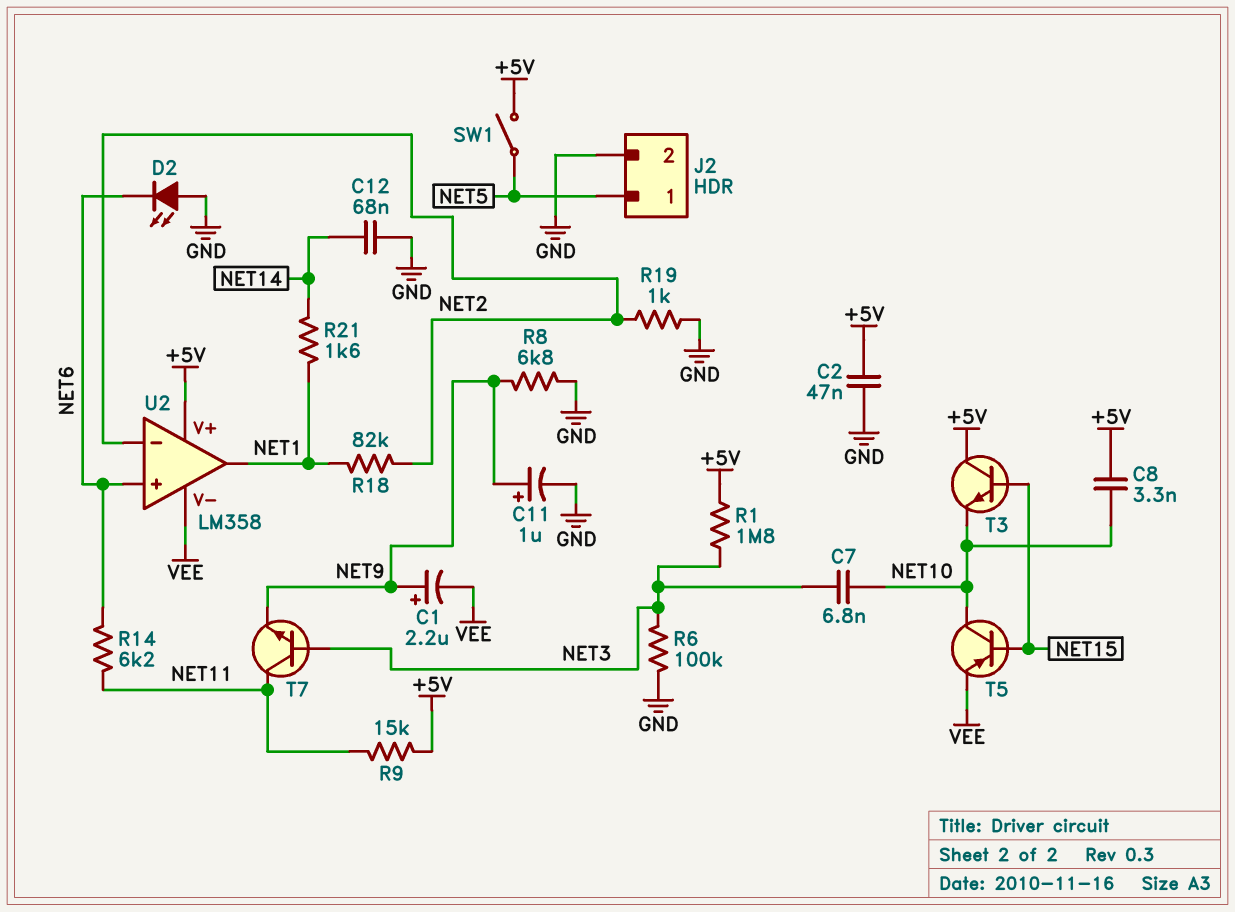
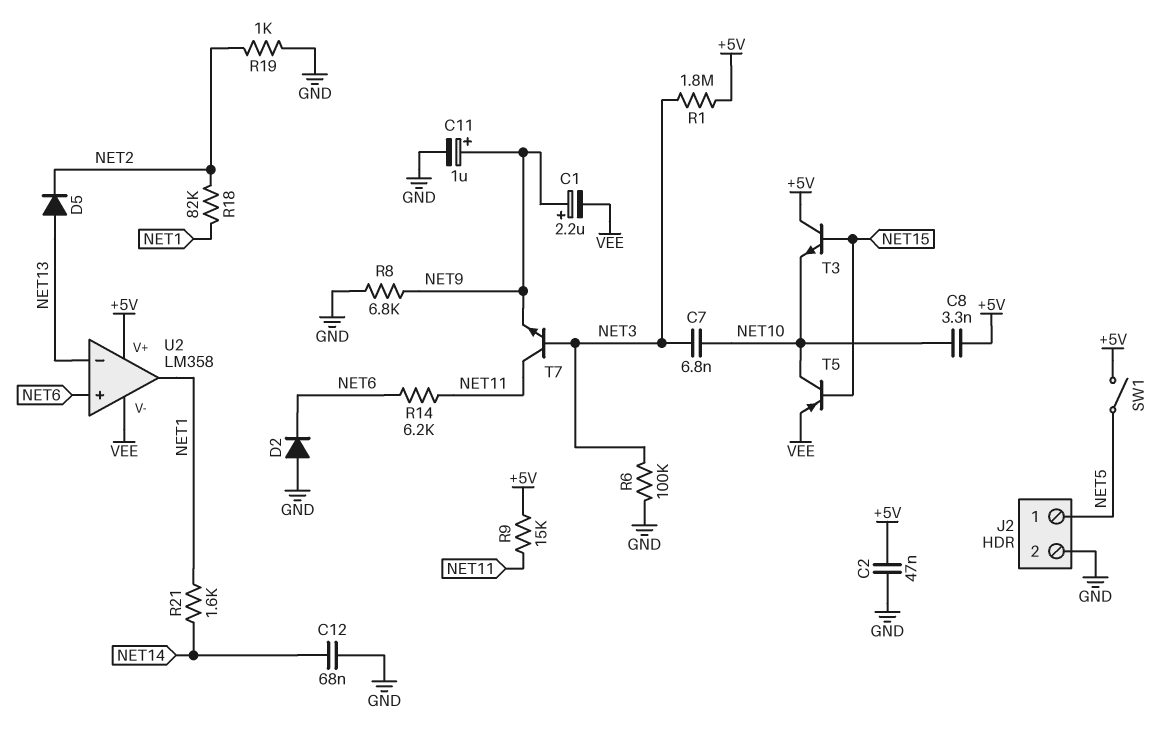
D2: LED (A GND, K NET6) -> diode (A GND, K NET6)
D5: none -> diode (A NET13, K NET2)
U2 pin in-: NET2 -> NET13

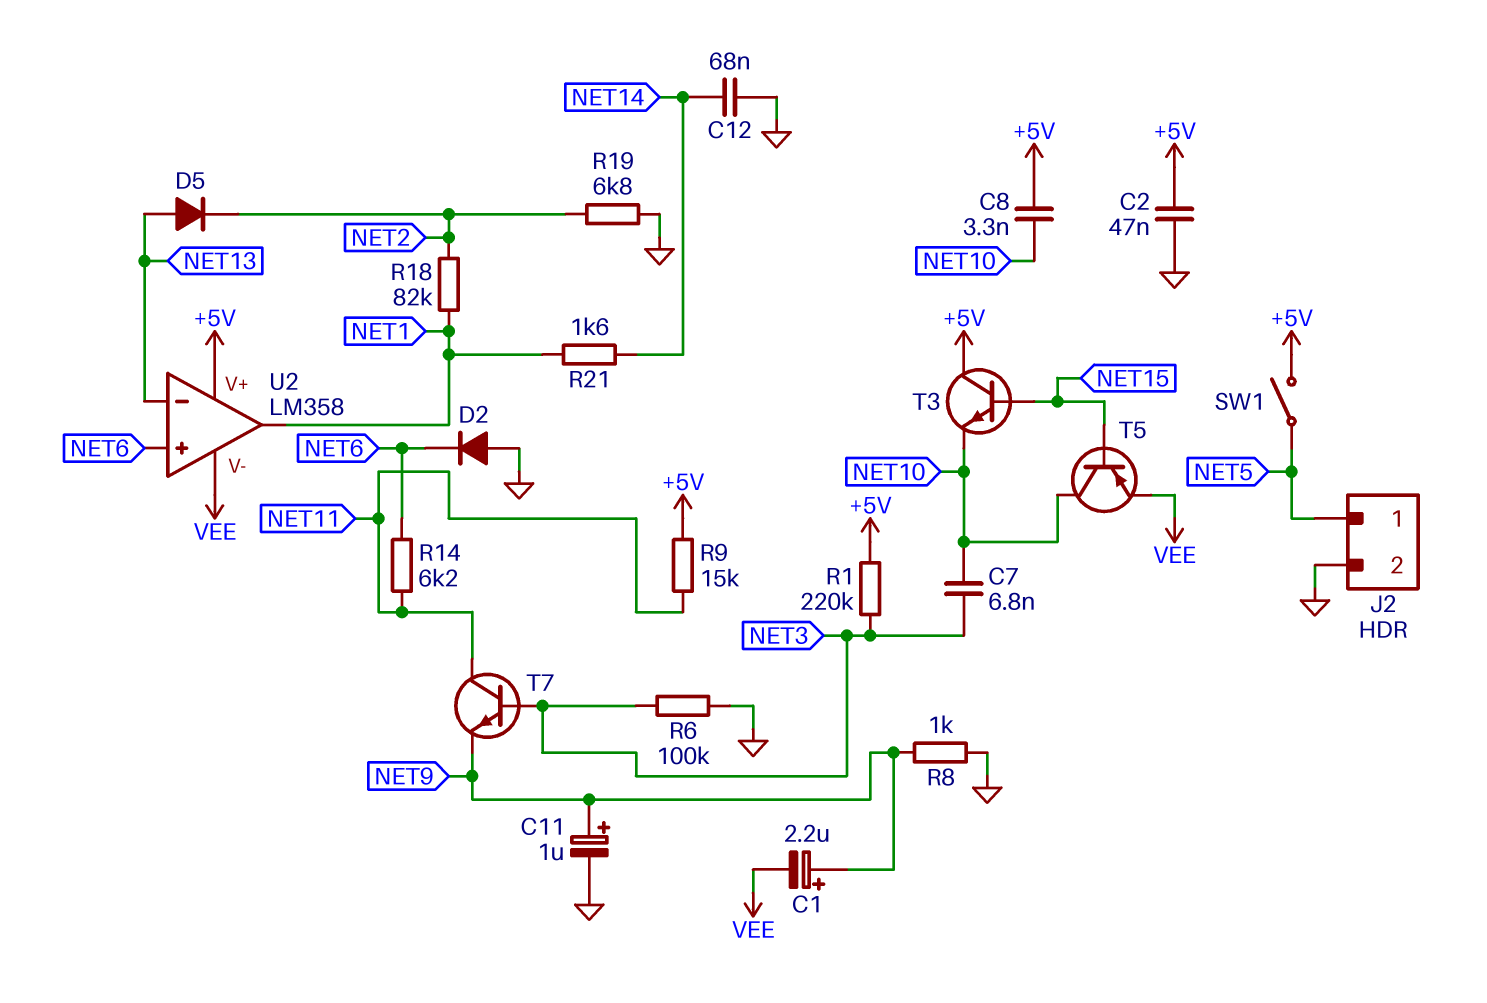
R1: 1.8M (+5V, NET3) -> 220k (+5V, NET3)
R8: 6.8k (GND, NET9) -> 1k (GND, NET9)
R19: 1k (GND, NET2) -> 6.8k (GND, NET2)

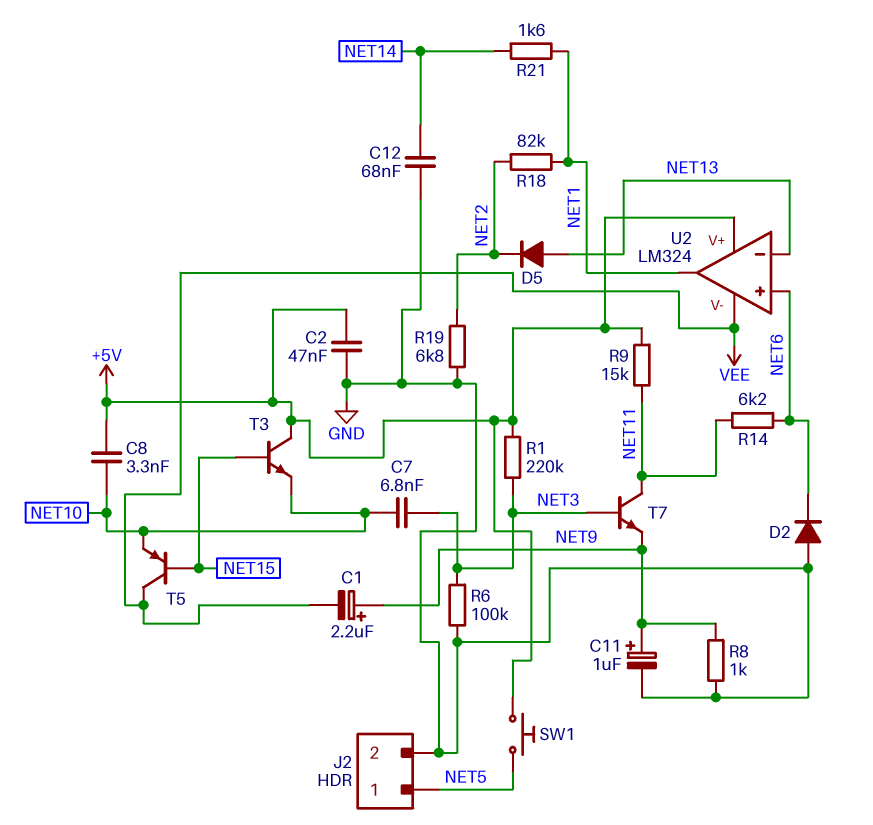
SW1: switch (+5V, NET5) -> button (+5V, NET5)
T5: PNP (B NET15, C NET10, E VEE) -> PNP (B NET15, C VEE, E NET10)
U2: LM358 -> LM324

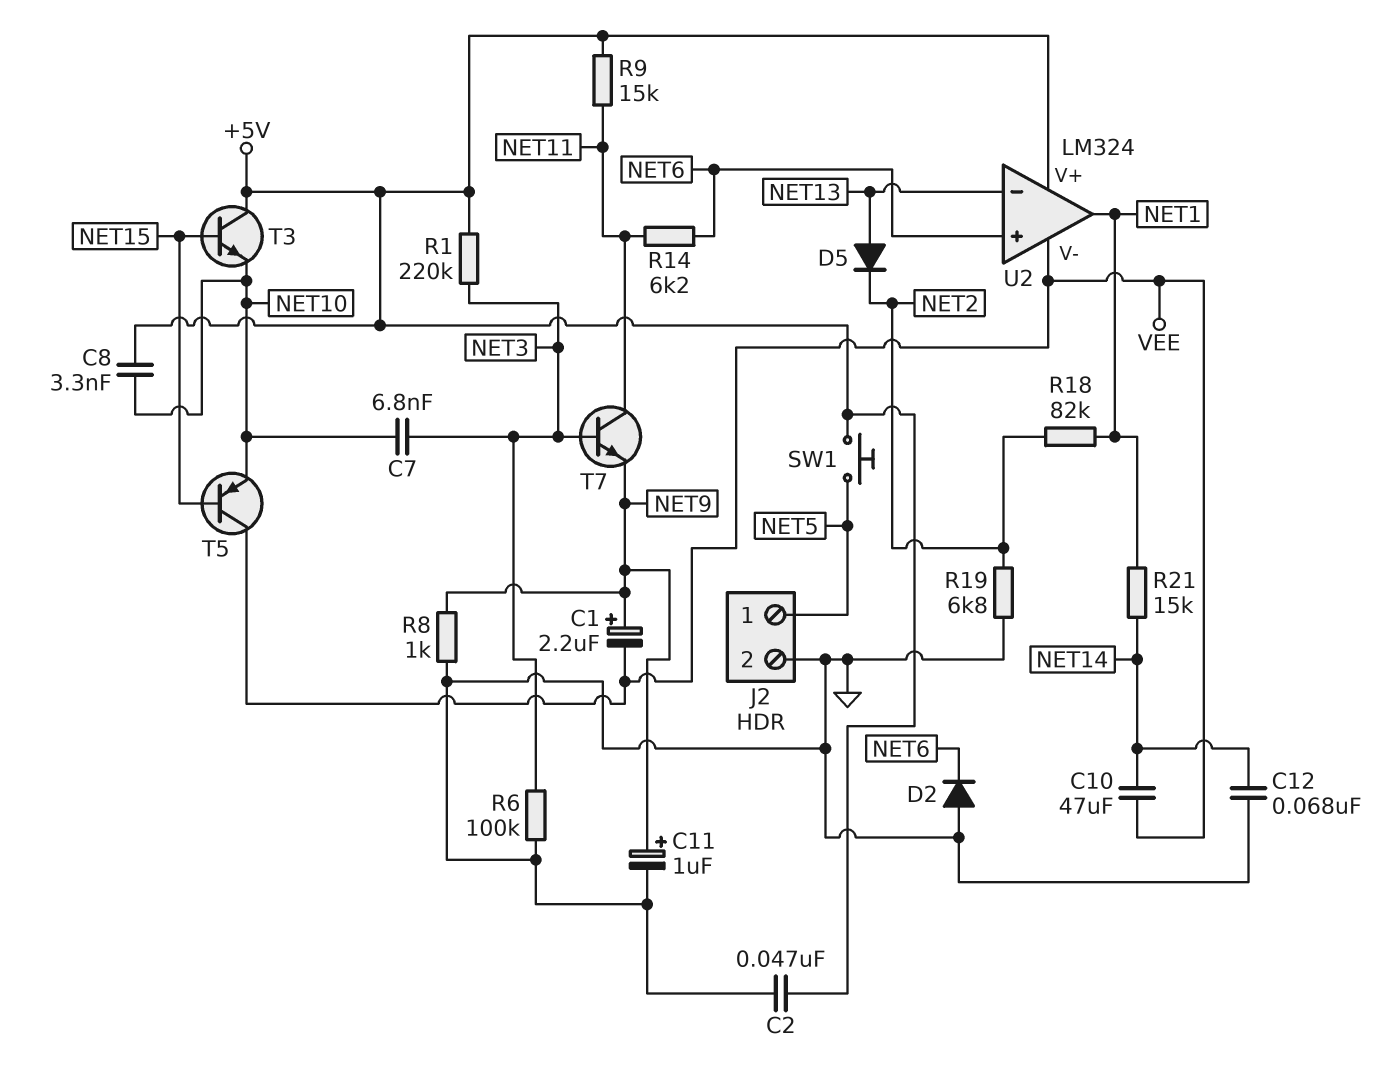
C10: none -> 47uF (NET14, VEE)
R21: 1.6k (NET1, NET14) -> 15k (NET1, NET14)

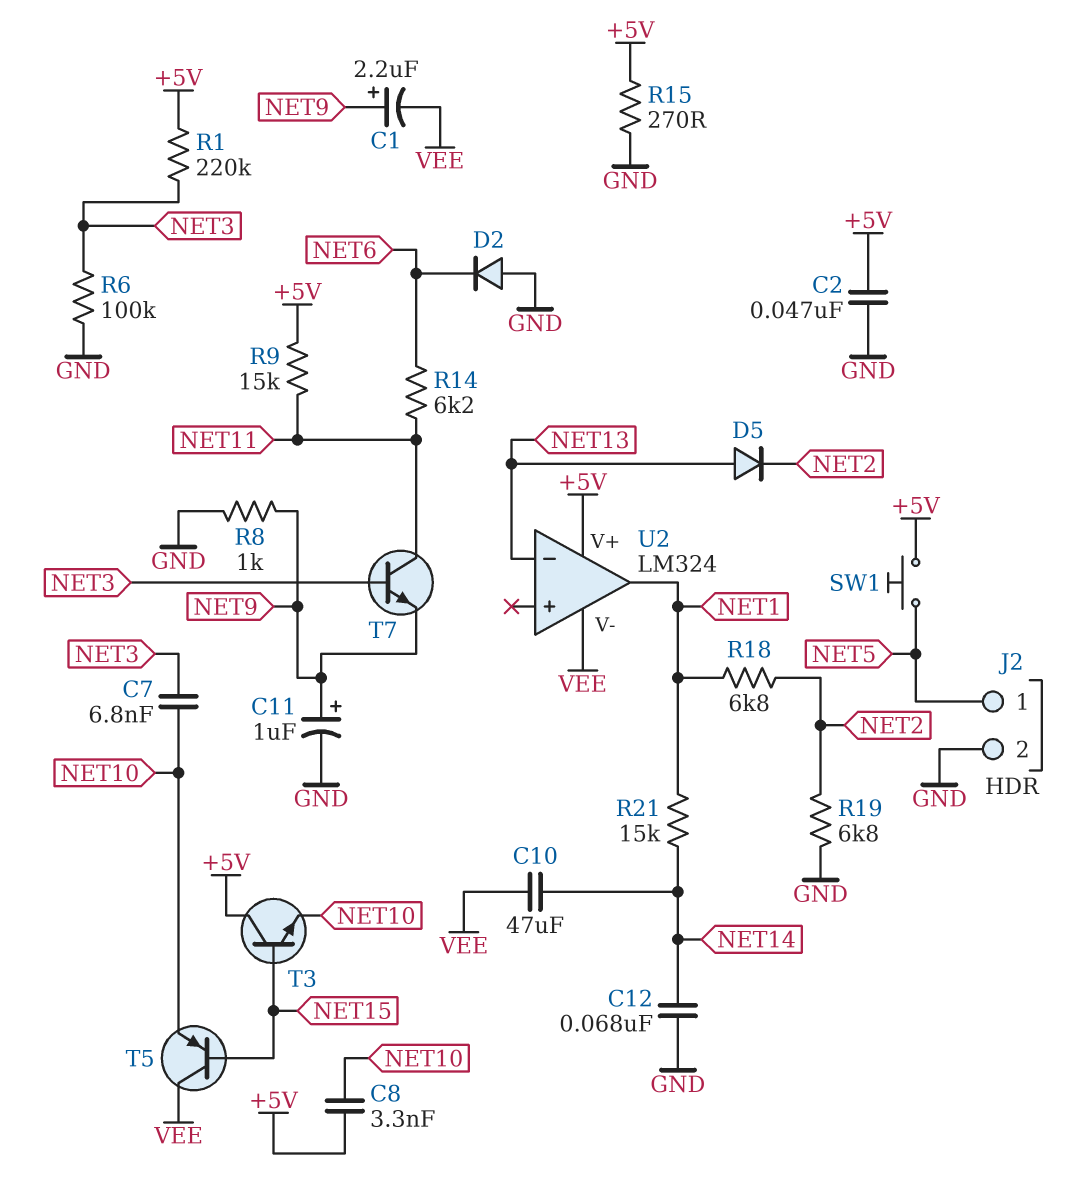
R15: none -> 270 (+5V, GND)
R18: 82k (NET1, NET2) -> 6.8k (NET1, NET2)
U2 pin in+: NET6 -> none

